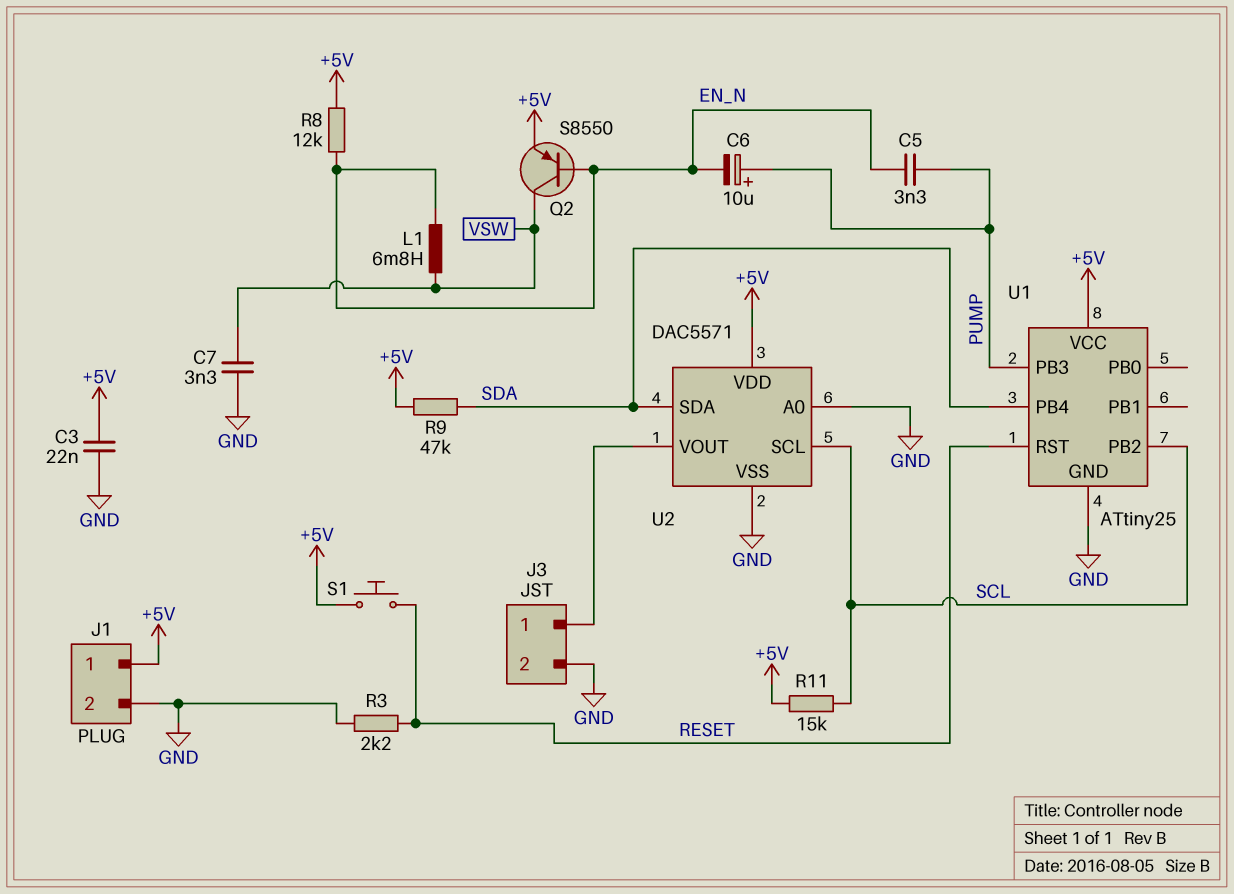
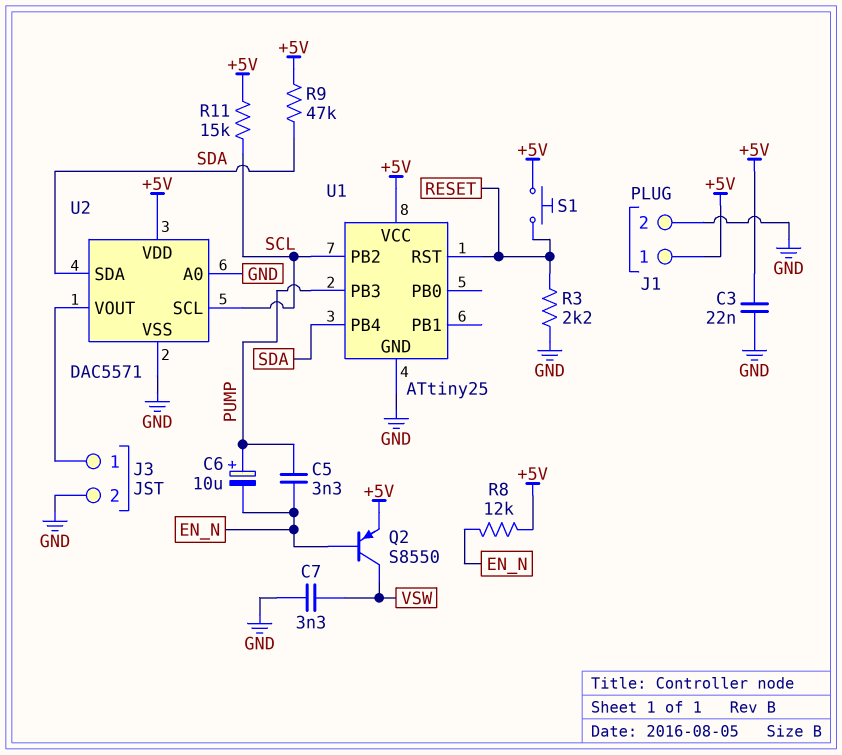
L1: 6.8mH (EN_N, VSW) -> none

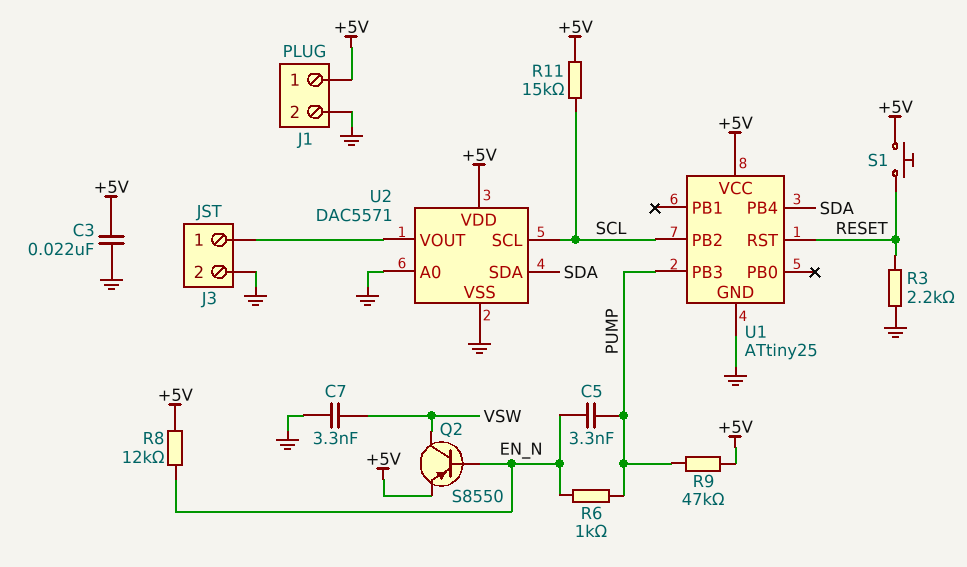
C6: 10uF (plus PUMP, minus EN_N) -> none
R6: none -> 1k (EN_N, PUMP)
R9: 47k (+5V, SDA) -> 47k (+5V, PUMP)

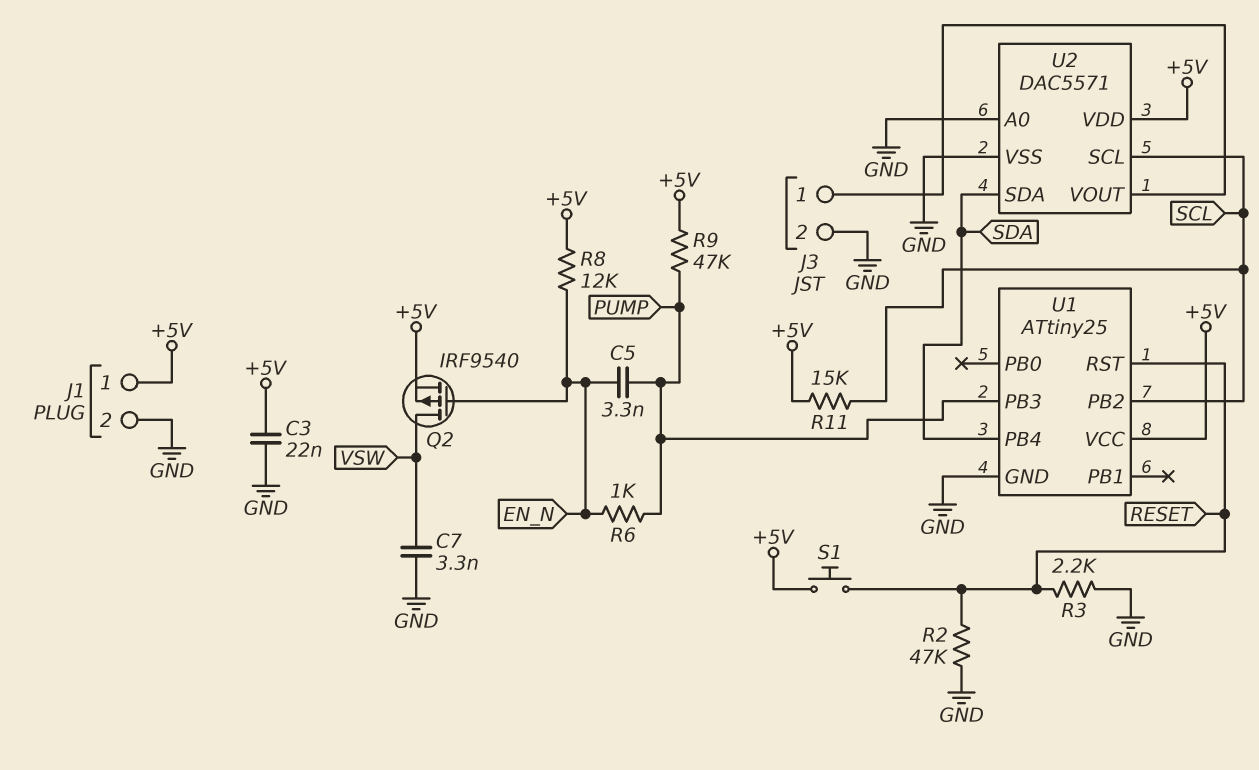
Q2: PNP S8550 (B EN_N, C VSW, E +5V) -> PMOS IRF9540 (G EN_N, D VSW, S +5V)
R2: none -> 47k (GND, RESET)

